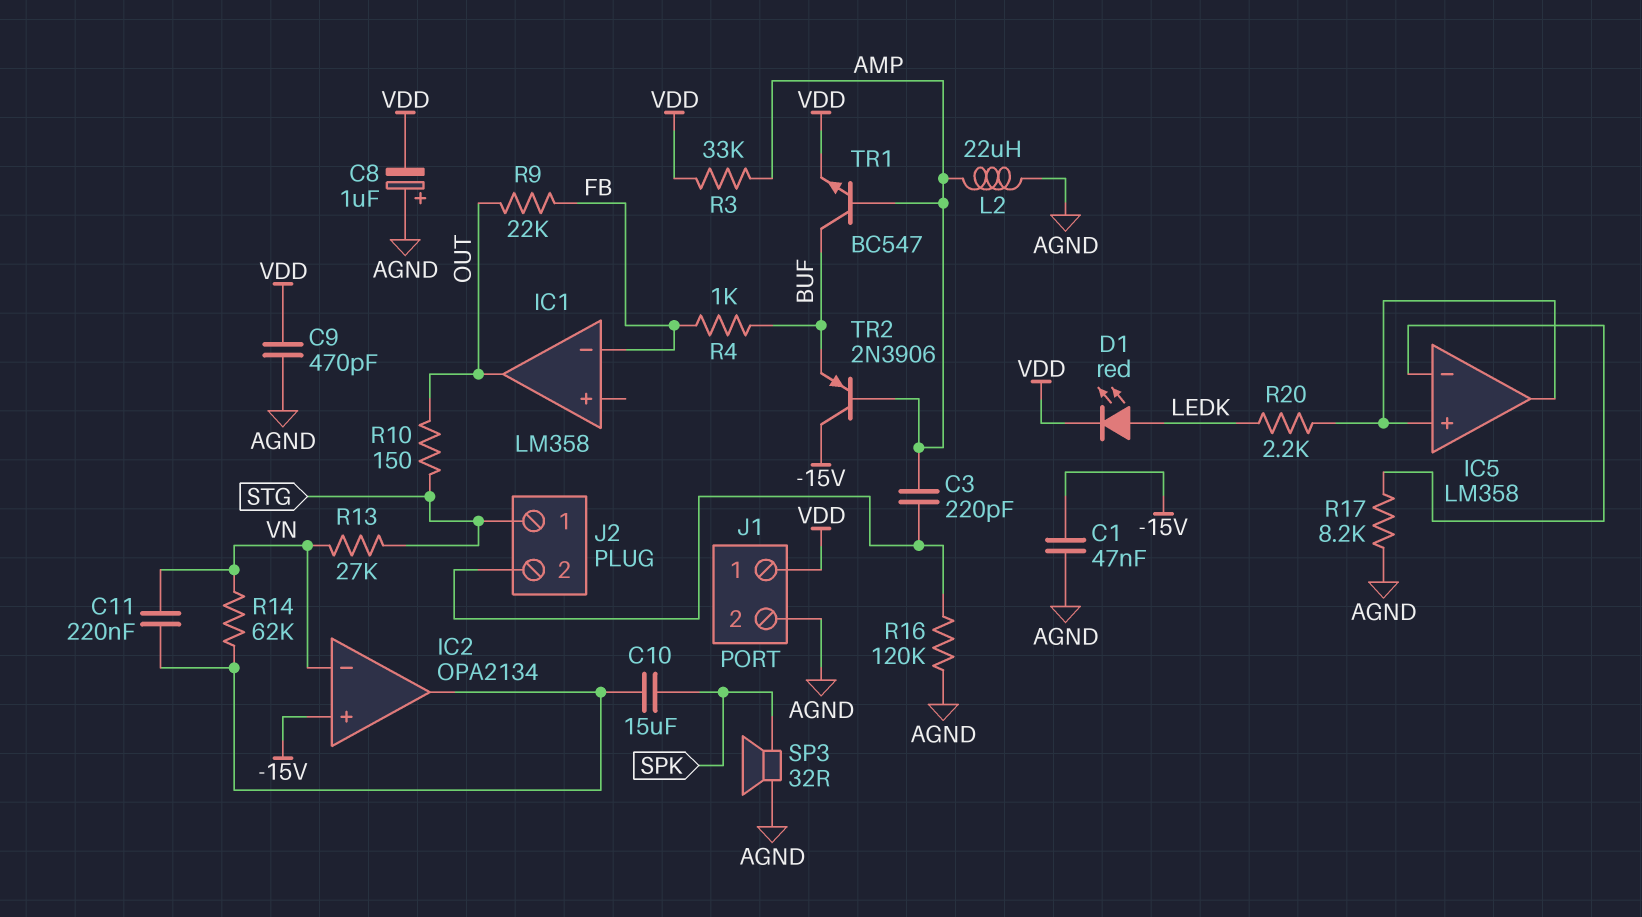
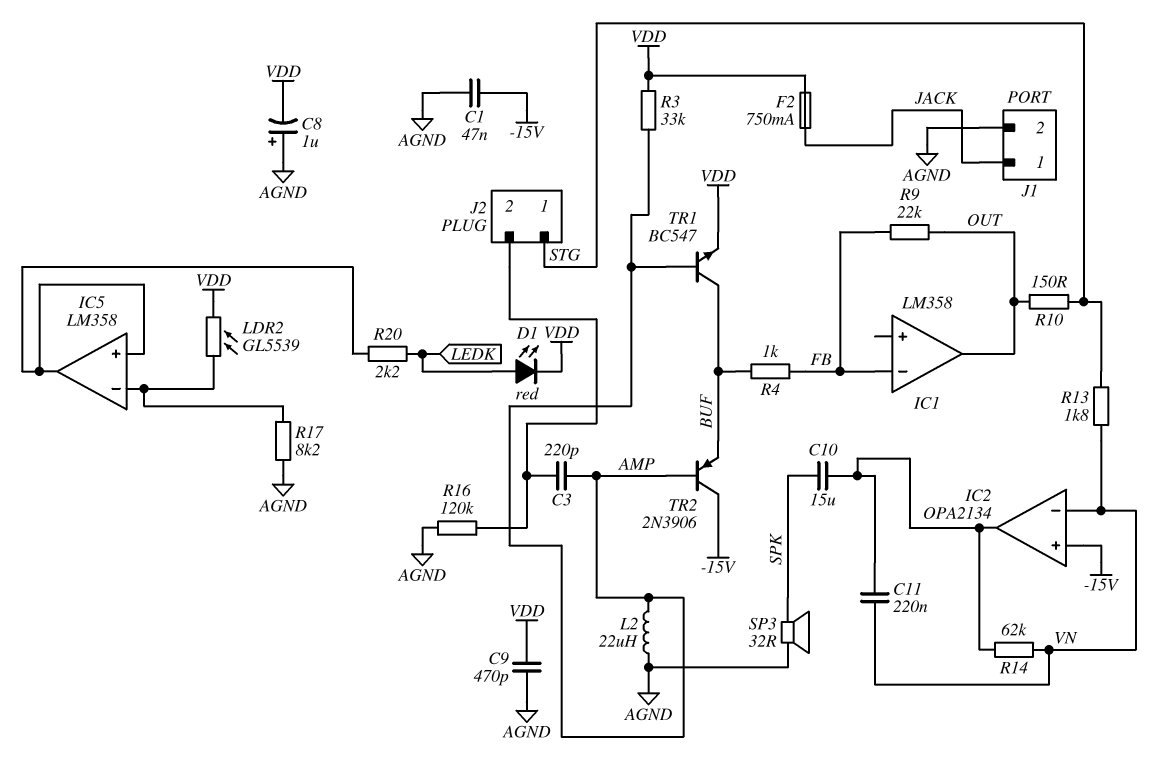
F2: none -> 750mA (JACK, VDD)
J1 pin 1: VDD -> JACK
LDR2: none -> GL5539 (IC5/in-, VDD)
R13: 27k (STG, VN) -> 1.8k (STG, VN)

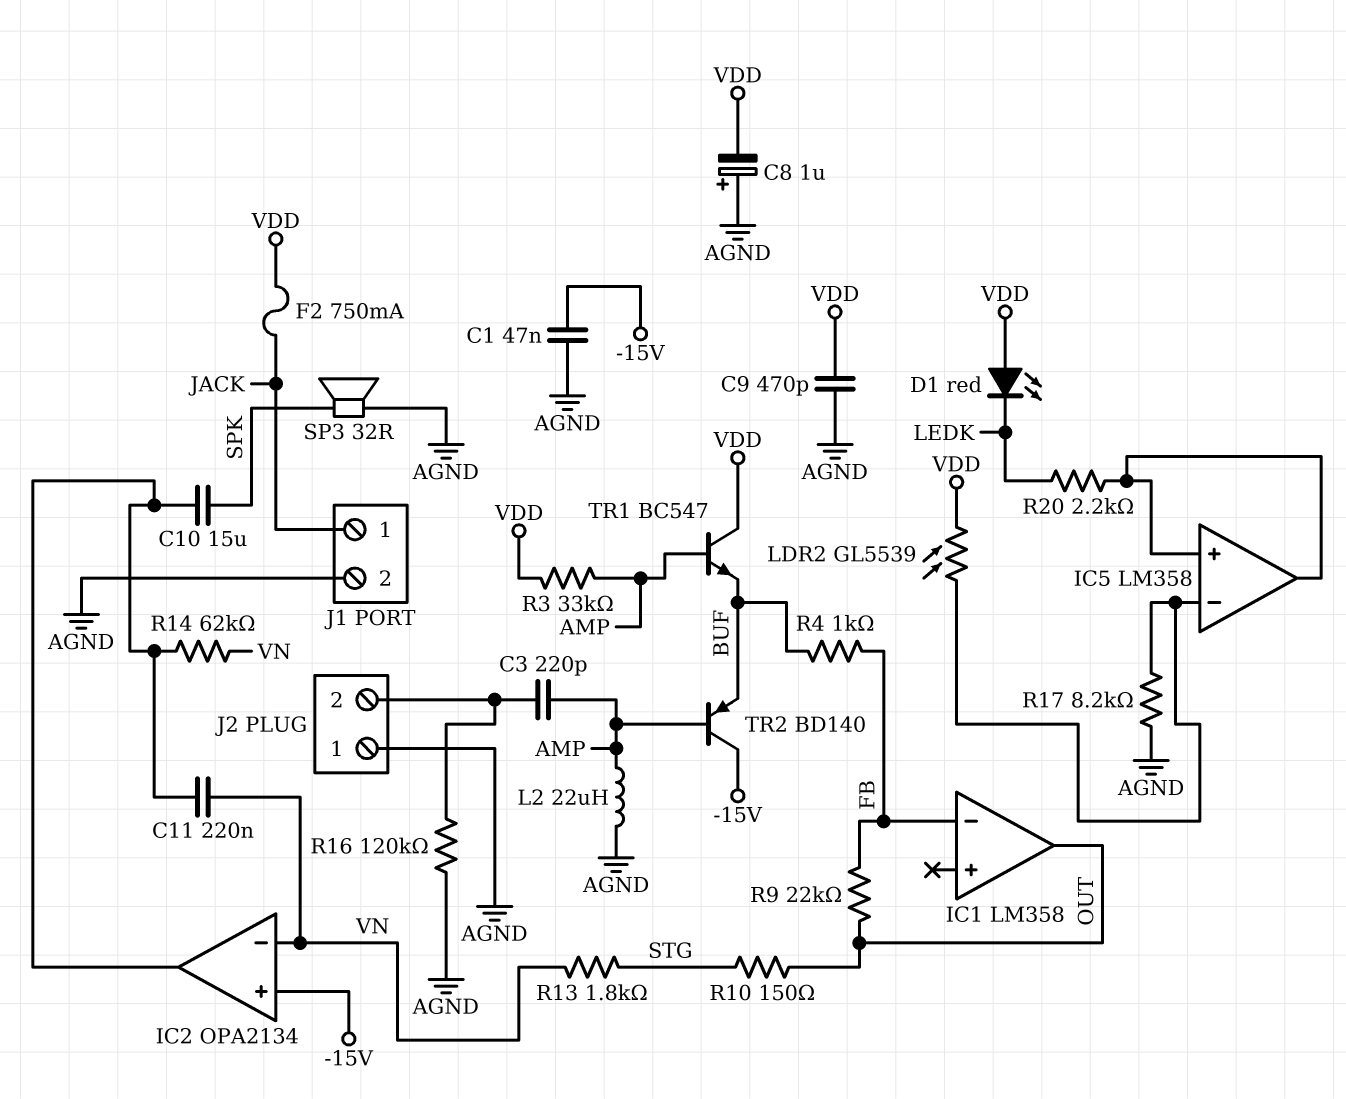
D1: LED red (A LEDK, K VDD) -> LED red (A VDD, K LEDK)
J2 pin 1: STG -> AGND
TR1: NPN BC547 (B AMP, C BUF, E VDD) -> NPN BC547 (B AMP, C VDD, E BUF)
TR2: PNP 2N3906 (B AMP, C -15V, E BUF) -> PNP BD140 (B AMP, C -15V, E BUF)

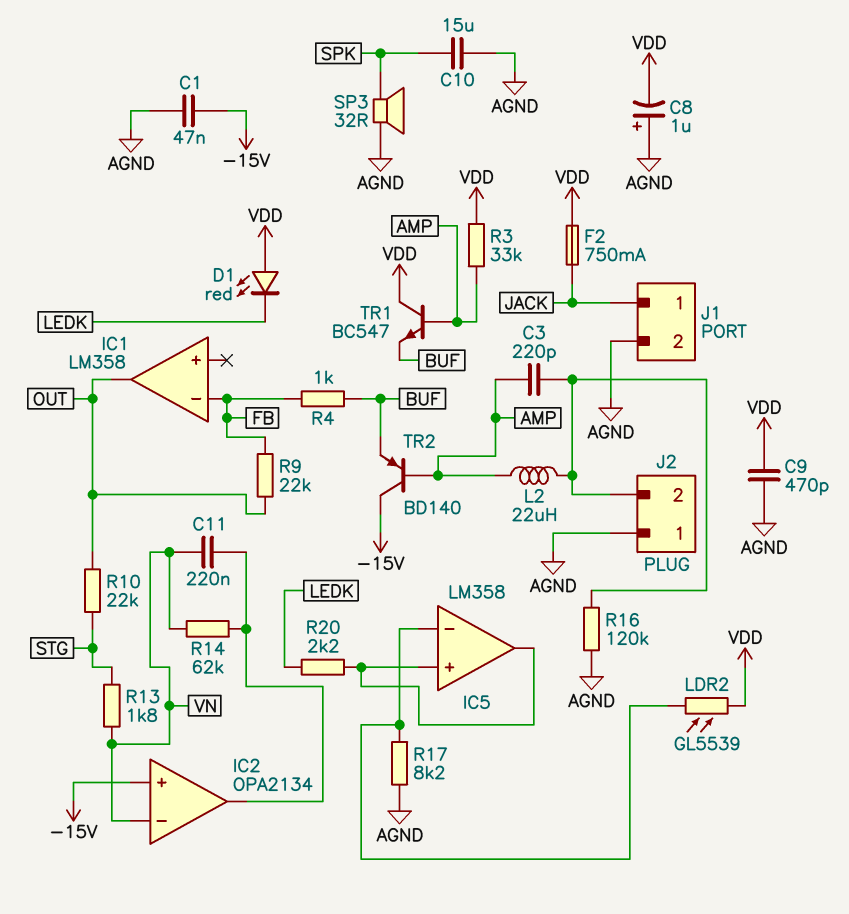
C10: 15uF (IC2/out, SPK) -> 15uF (AGND, SPK)
L2: 22uH (AGND, AMP) -> 22uH (AMP, J2/2)
R10: 150 (OUT, STG) -> 22k (OUT, STG)

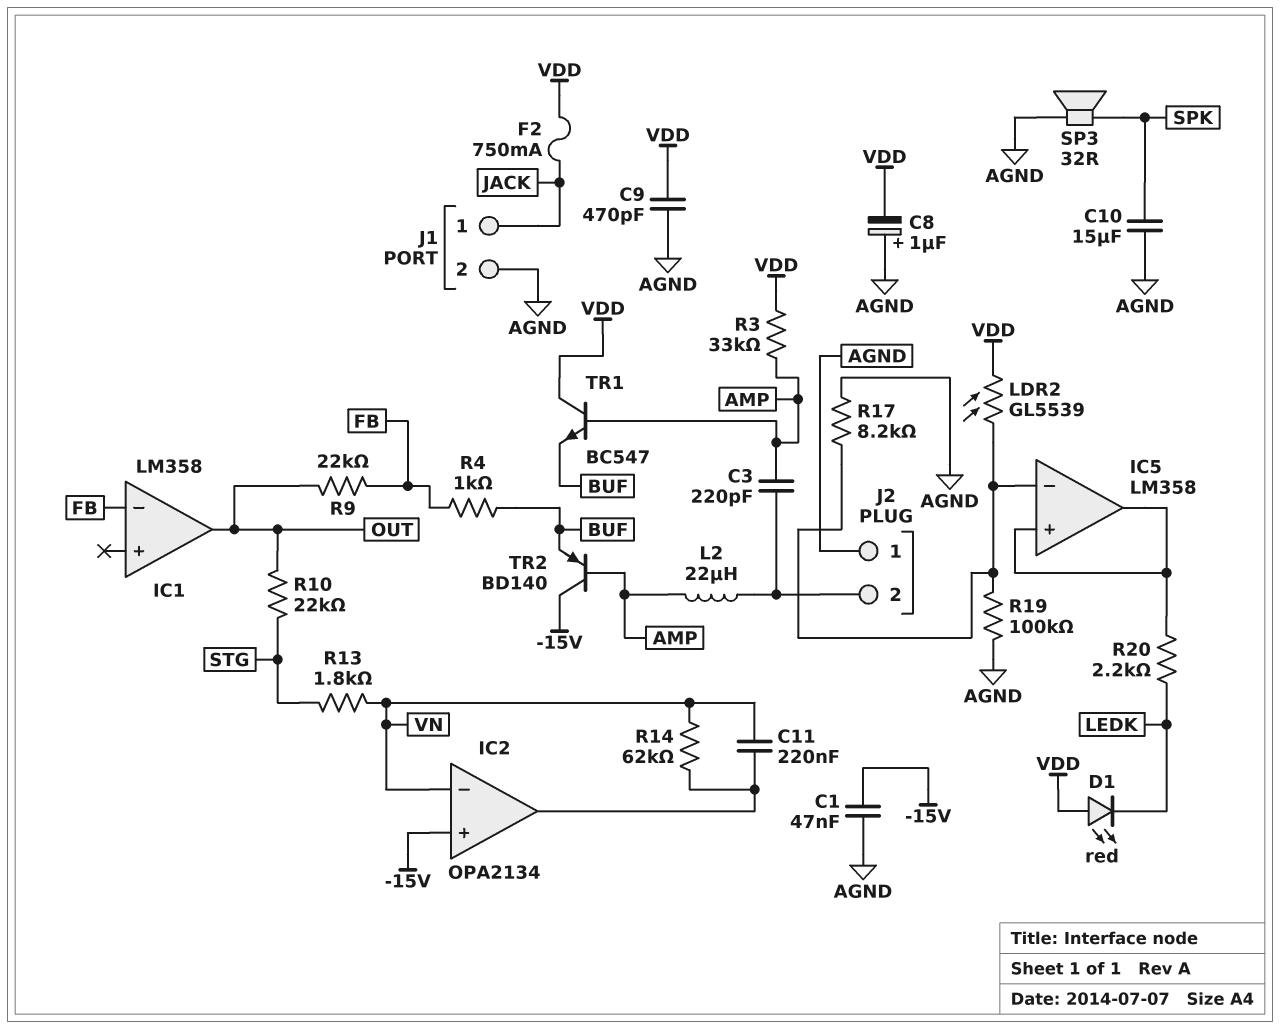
R16: 120k (AGND, J2/2) -> none
R19: none -> 100k (AGND, IC5/in-)

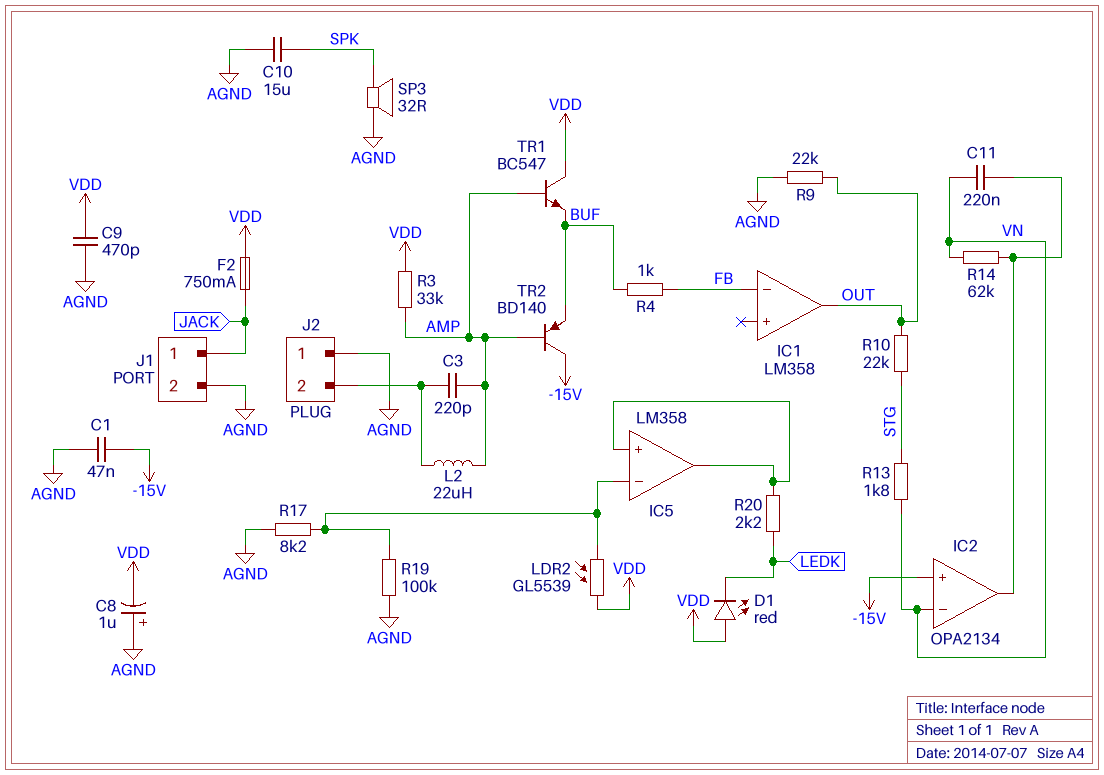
R9: 22k (FB, OUT) -> 22k (AGND, OUT)

